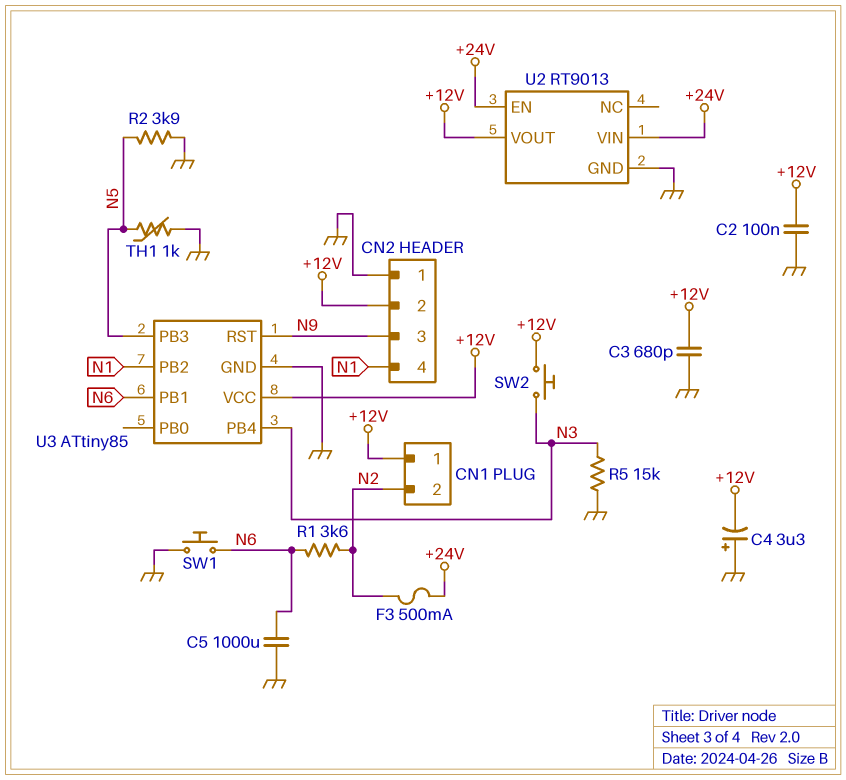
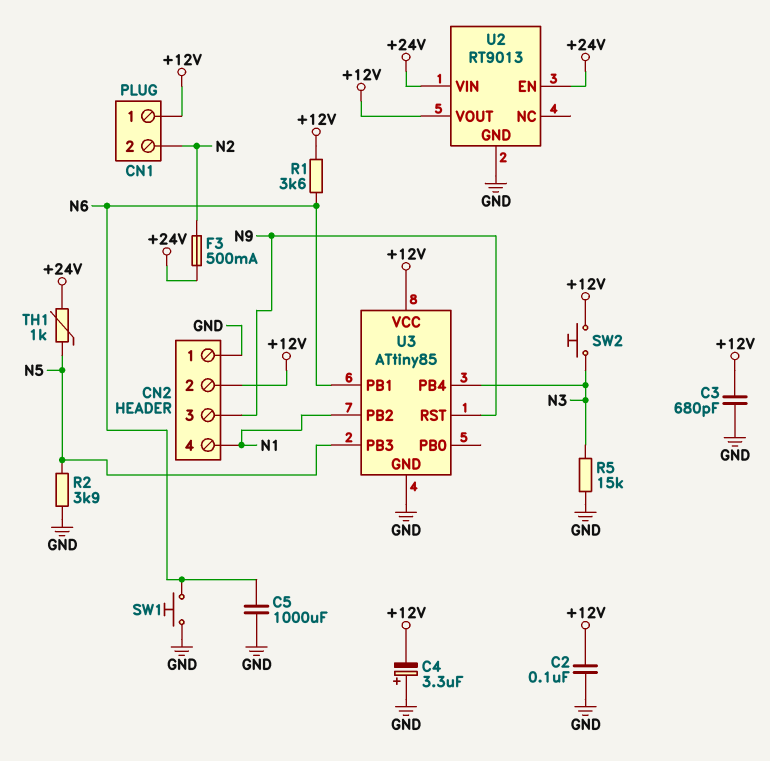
R1: 3.6k (N2, N6) -> 3.6k (+12V, N6)
TH1: 1k (GND, N5) -> 1k (+24V, N5)

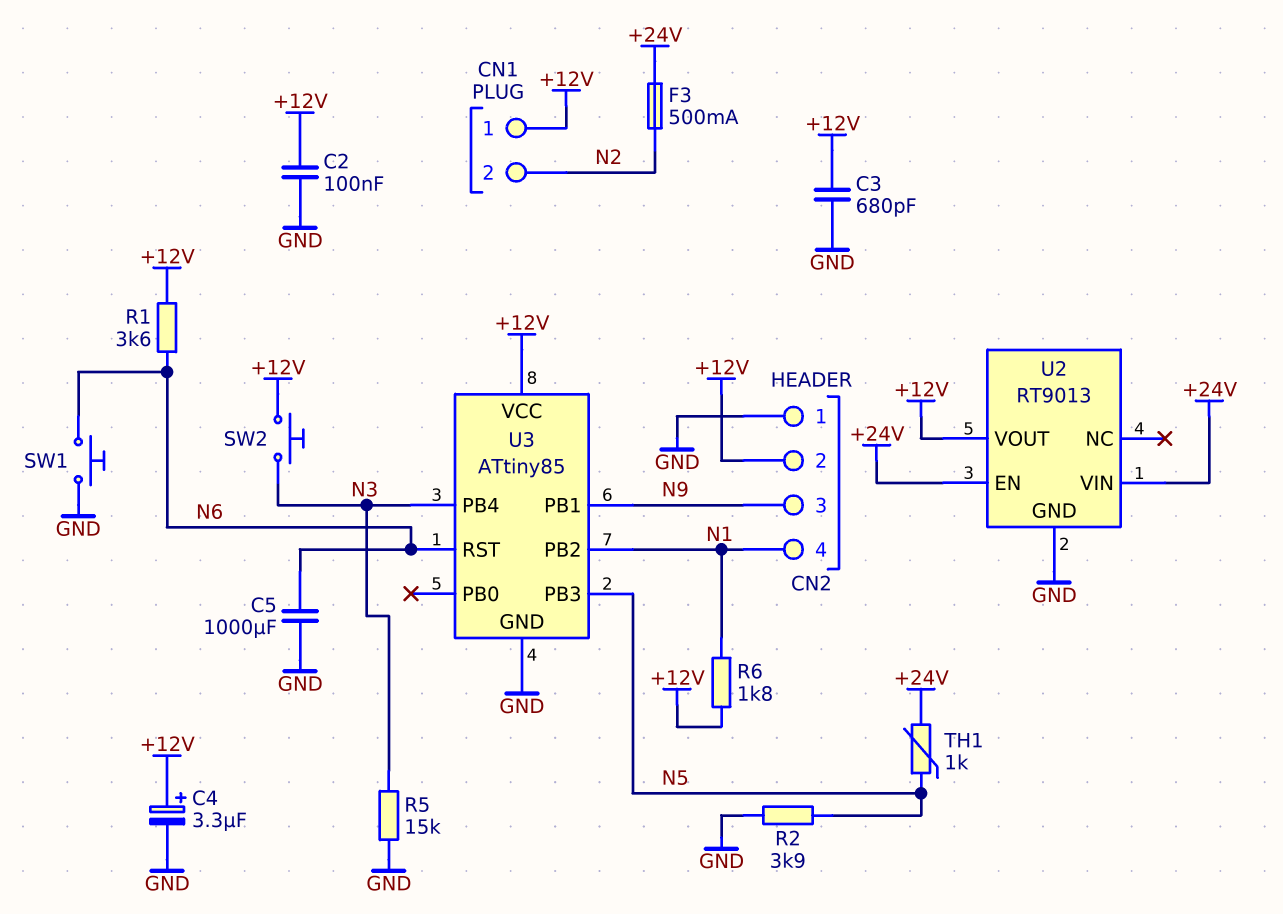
C4: 3.3uF (plus GND, minus +12V) -> 3.3uF (plus +12V, minus GND)
R6: none -> 1.8k (+12V, N1)
U3 pin PB1: N6 -> N9
U3 pin RST: N9 -> N6

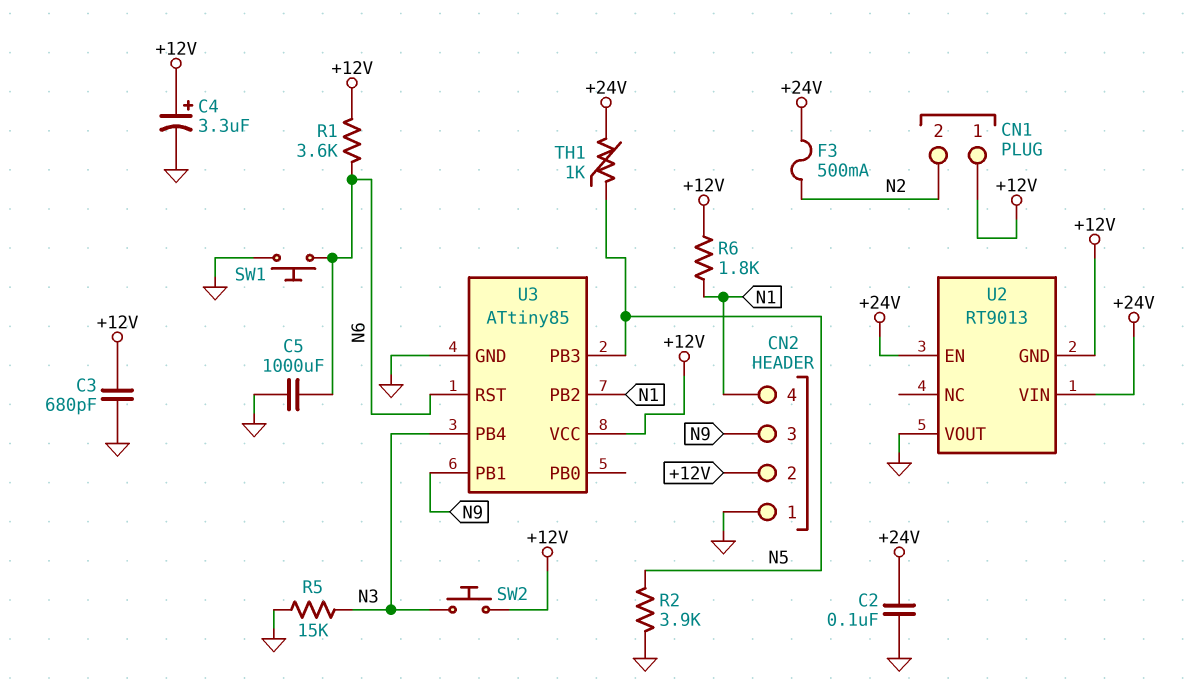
C2: 100nF (+12V, GND) -> 100nF (+24V, GND)
U2 pin GND: GND -> +12V
U2 pin VOUT: +12V -> GND

